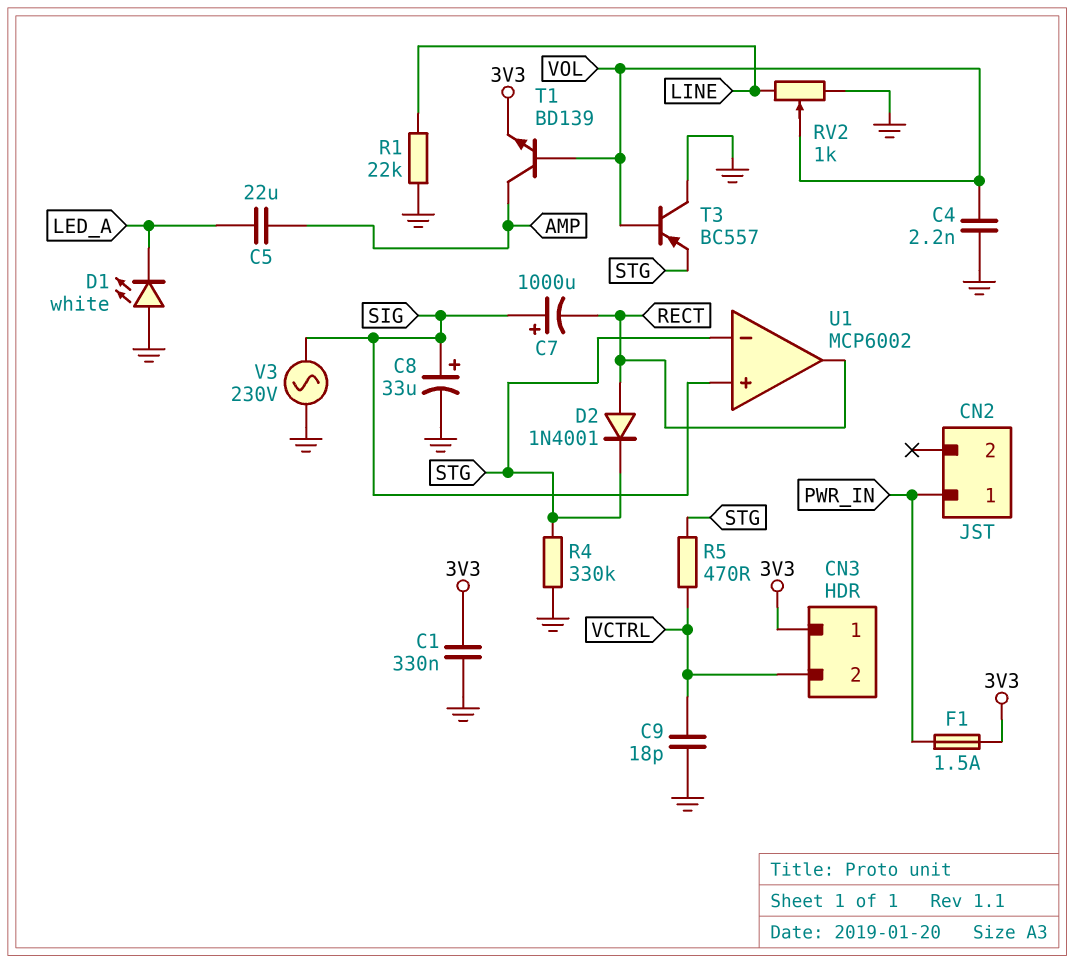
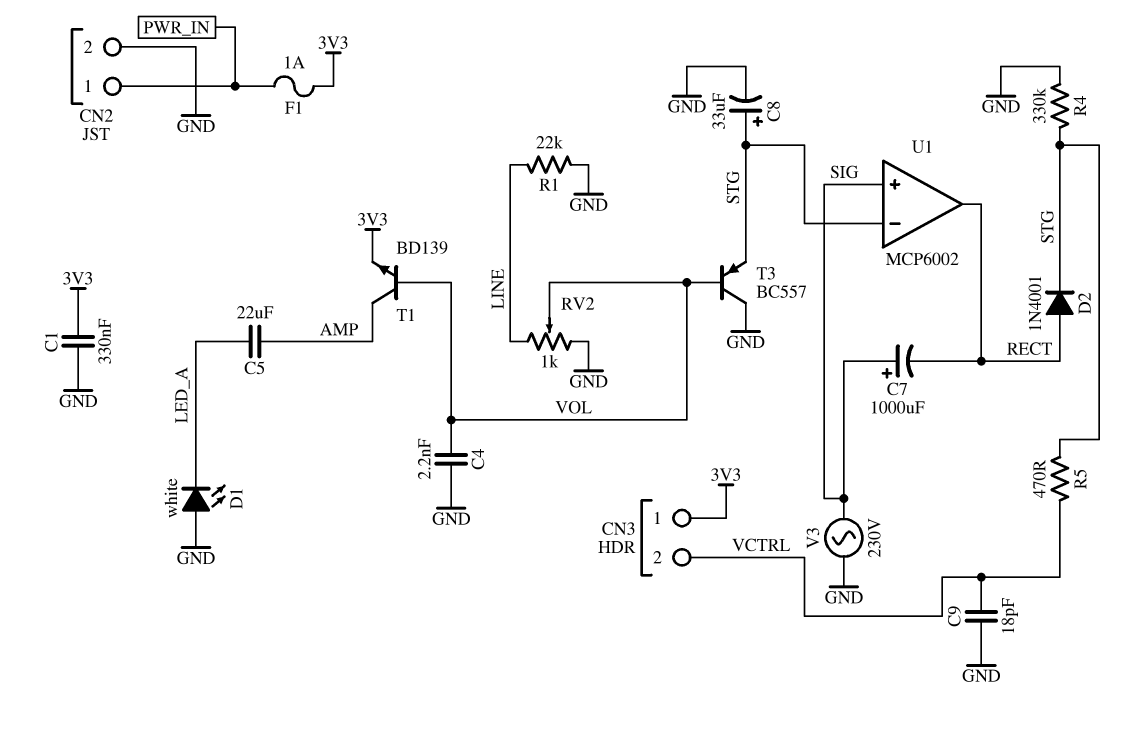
C8: 33uF (plus SIG, minus GND) -> 33uF (plus STG, minus GND)
CN2 pin 2: none -> GND
F1: 1.5A (3V3, PWR_IN) -> 1A (3V3, PWR_IN)

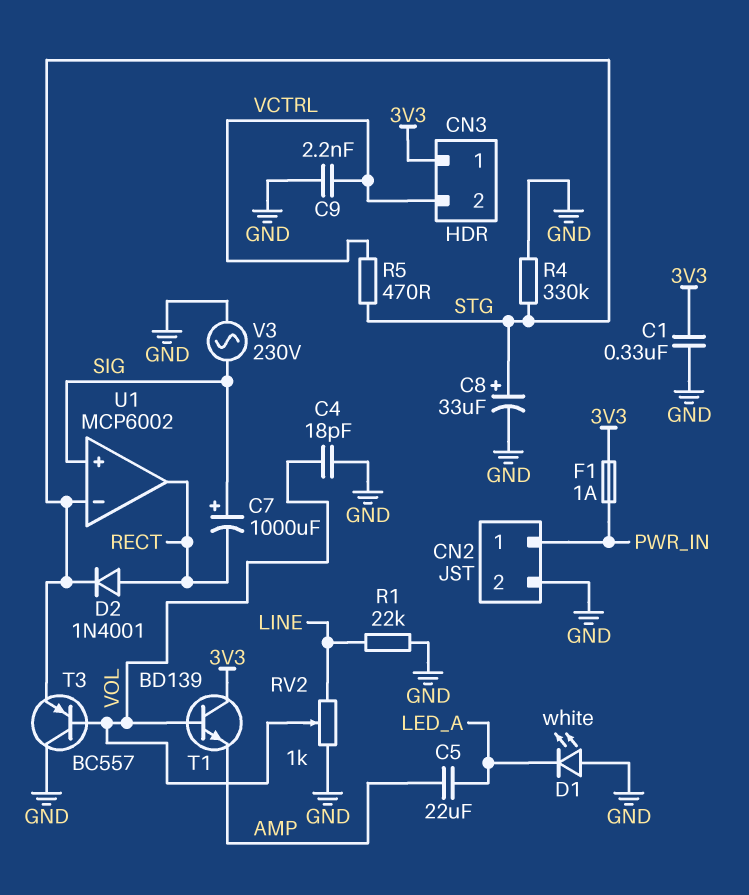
C4: 2.2nF (GND, VOL) -> 18pF (GND, VOL)
C9: 18pF (GND, VCTRL) -> 2.2nF (GND, VCTRL)
T1: NPN BD139 (B VOL, C AMP, E 3V3) -> NPN BD139 (B VOL, C 3V3, E AMP)

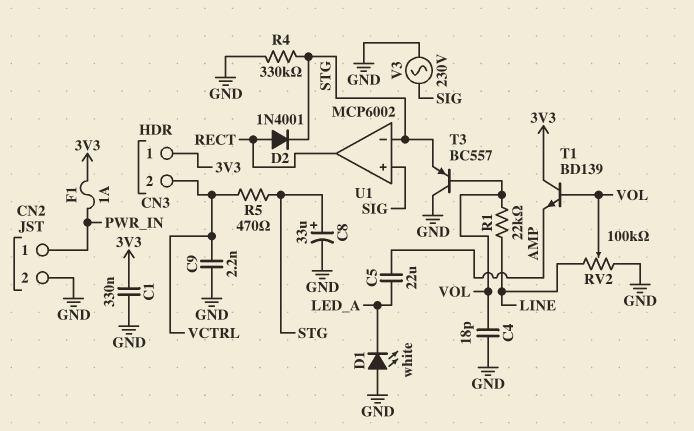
C7: 1000uF (plus SIG, minus RECT) -> none
R1: 22k (GND, LINE) -> 22k (LINE, VOL)
RV2: 1k (GND, LINE, wiper VOL) -> 100k (GND, LINE, wiper VOL)

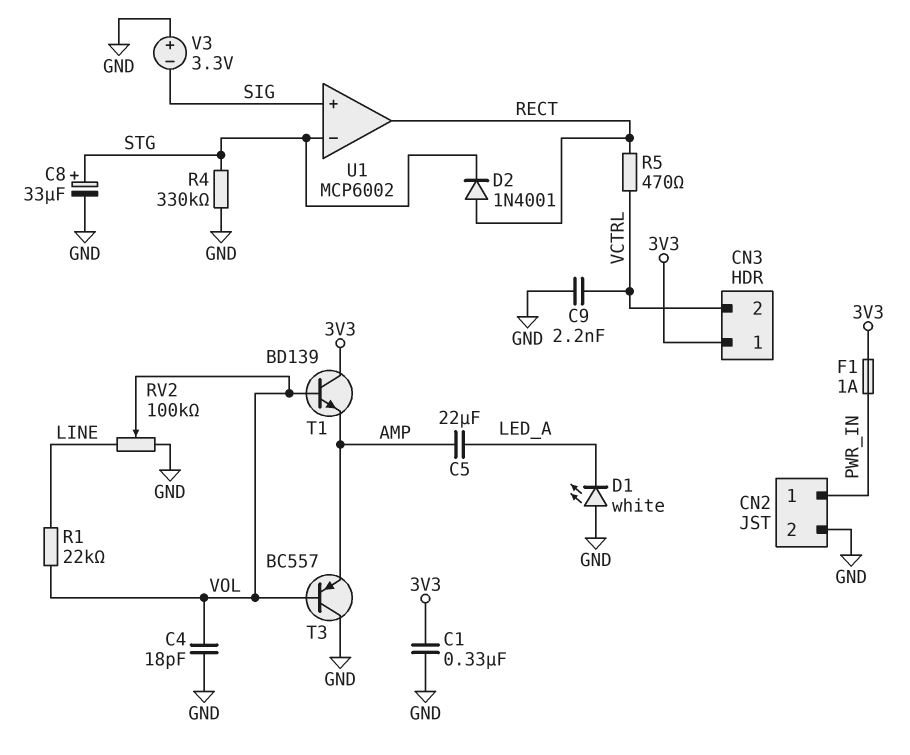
R5: 470 (STG, VCTRL) -> 470 (RECT, VCTRL)
T3: PNP BC557 (B VOL, C GND, E STG) -> PNP BC557 (B VOL, C GND, E AMP)
V3: AC 230V (GND, SIG) -> 3.3V (plus GND, minus SIG)

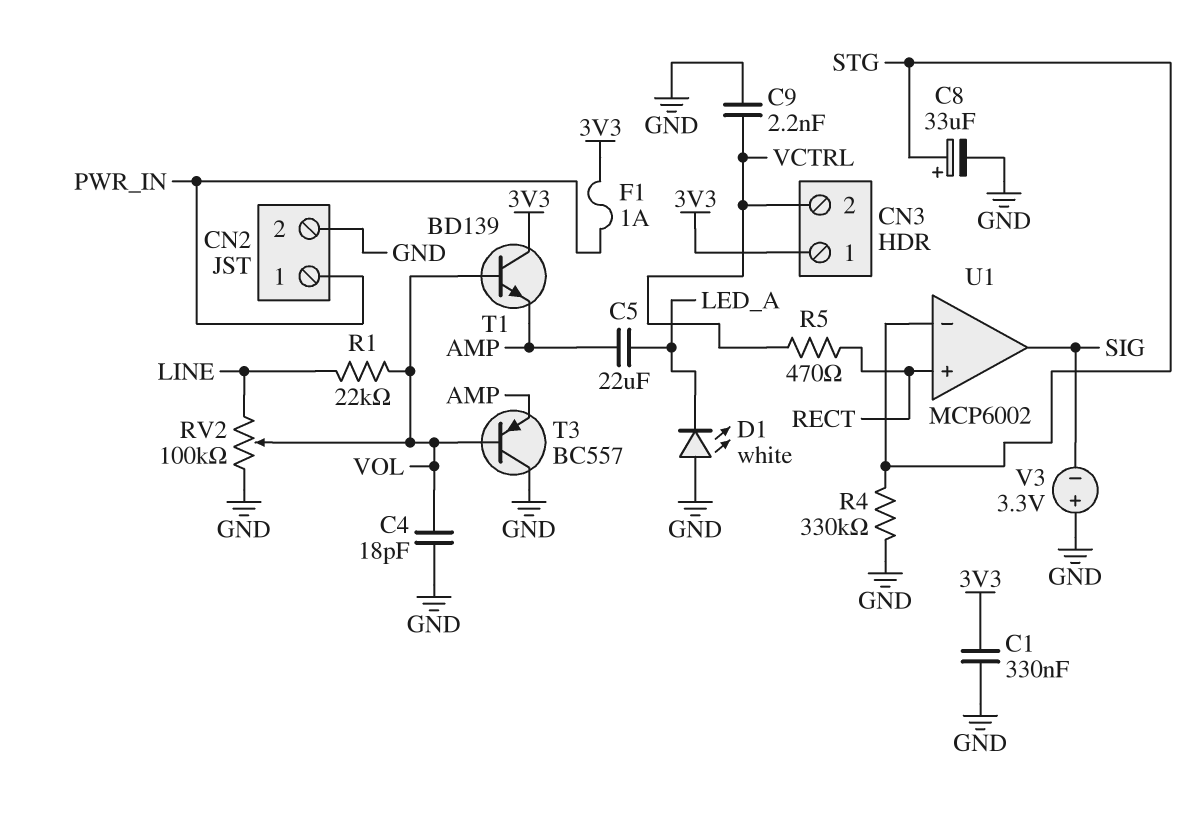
D2: diode 1N4001 (A RECT, K STG) -> none
U1 pin in+: SIG -> RECT
U1 pin out: RECT -> SIG

